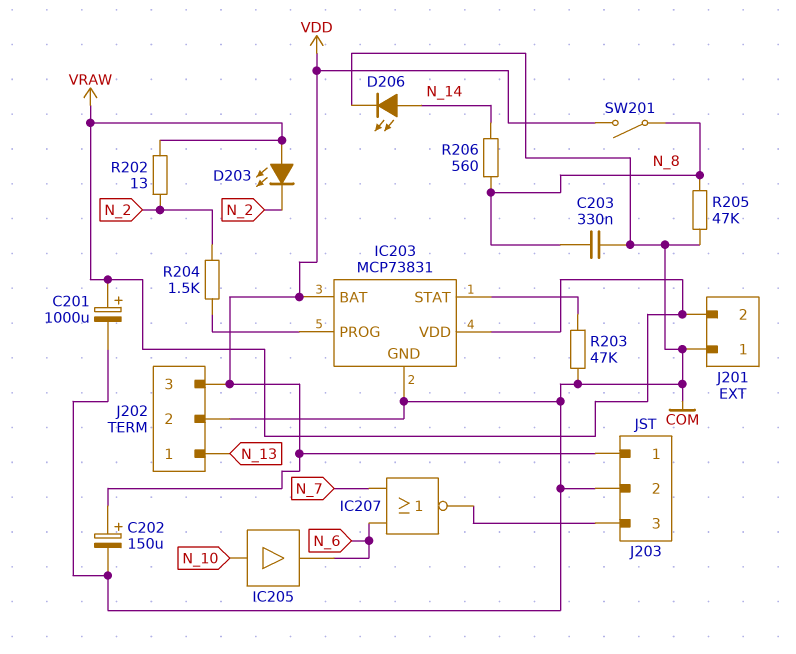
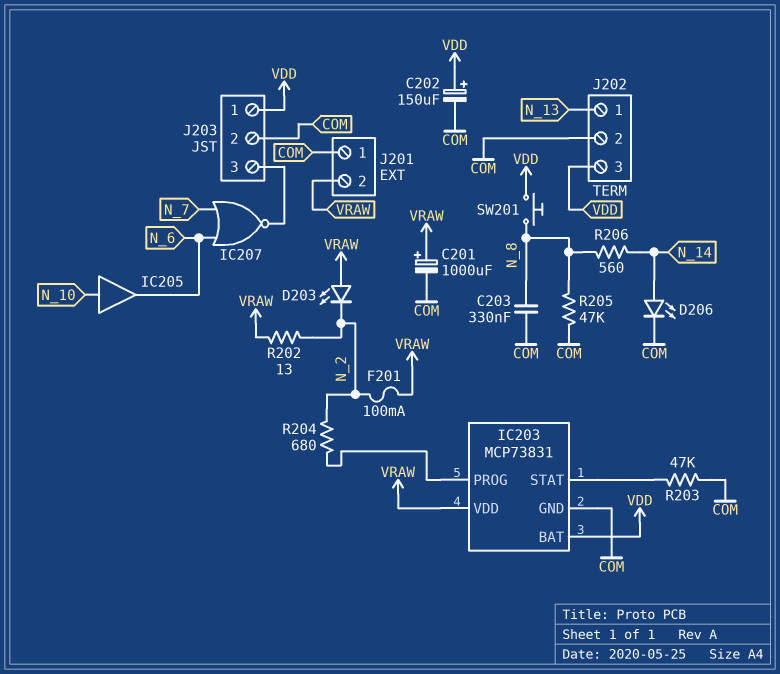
F201: none -> 100mA (N_2, VRAW)
R204: 1.5k (IC203/PROG, N_2) -> 680 (IC203/PROG, N_2)
SW201: switch (N_8, VDD) -> button (N_8, VDD)

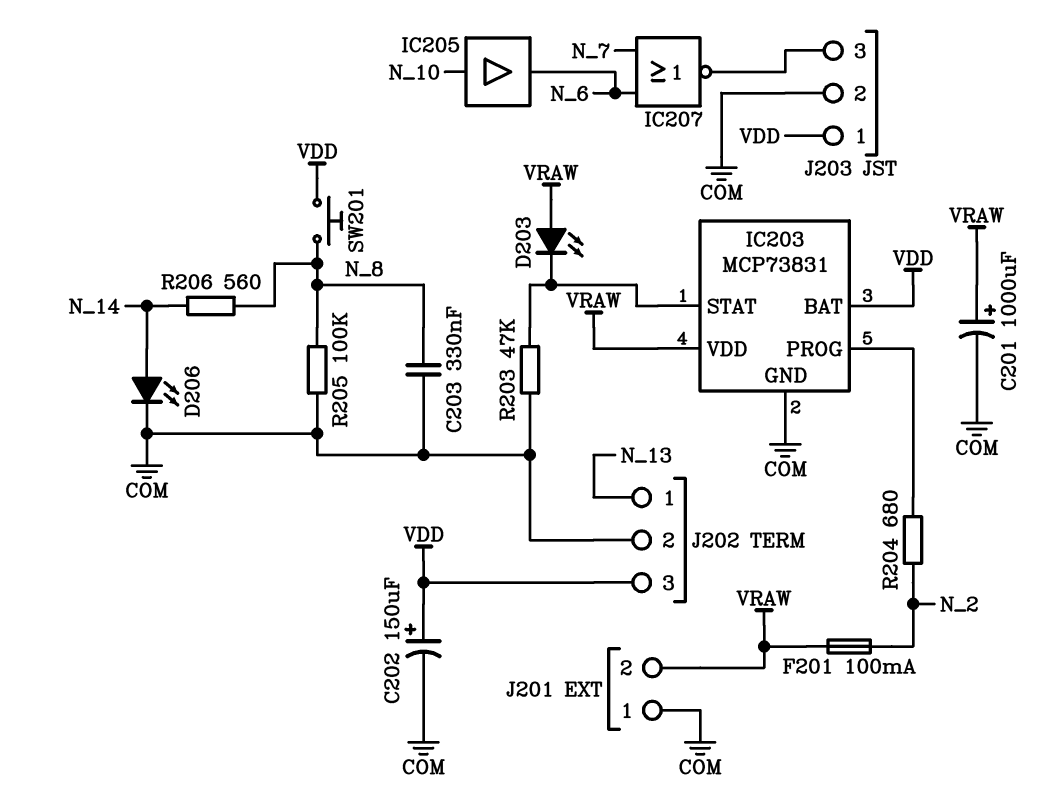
D203: LED (A VRAW, K N_2) -> LED (A VRAW, K IC203/STAT)
R202: 13 (N_2, VRAW) -> none
R205: 47k (COM, N_8) -> 100k (COM, N_8)

